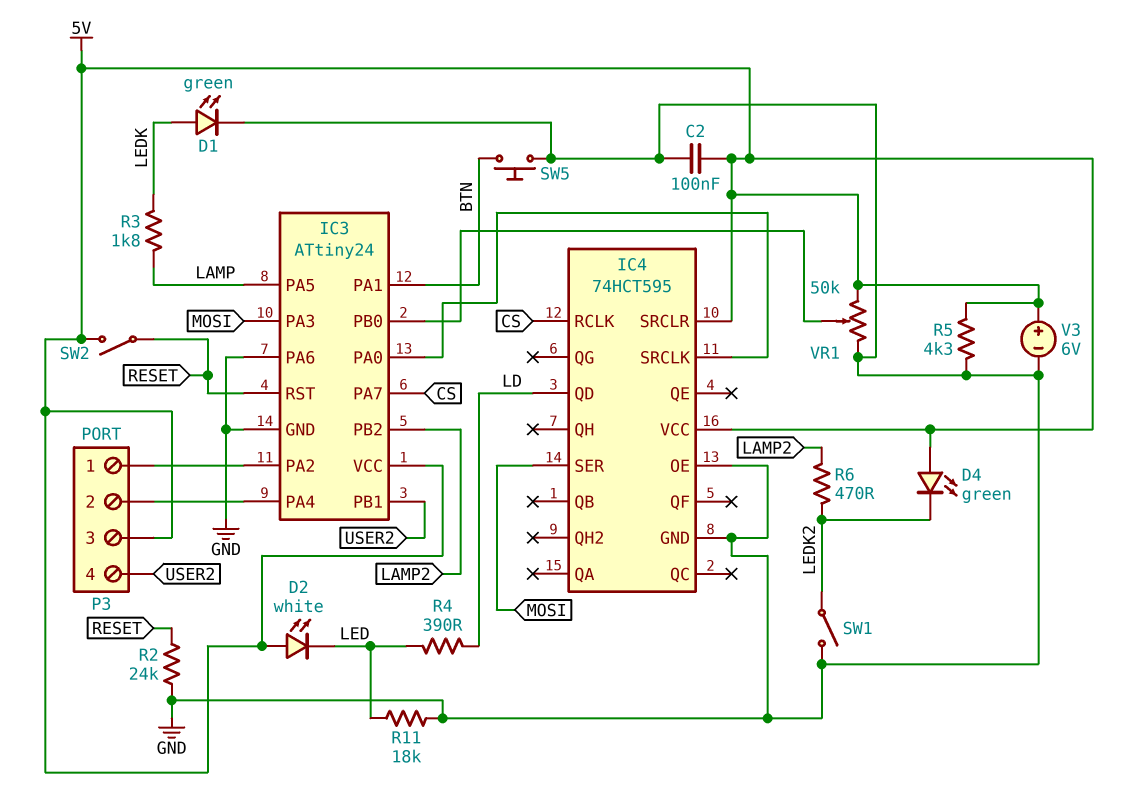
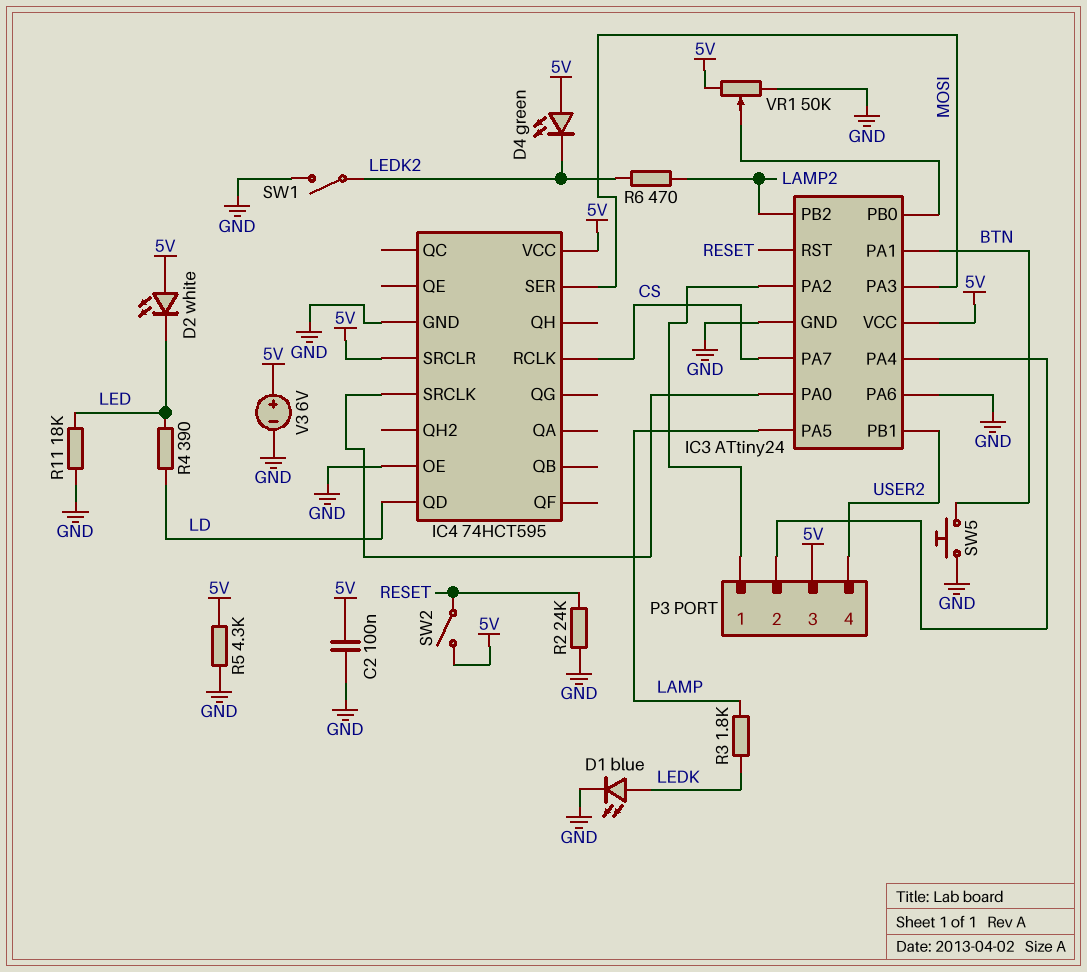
D1: LED green (A LEDK, K GND) -> LED blue (A LEDK, K GND)

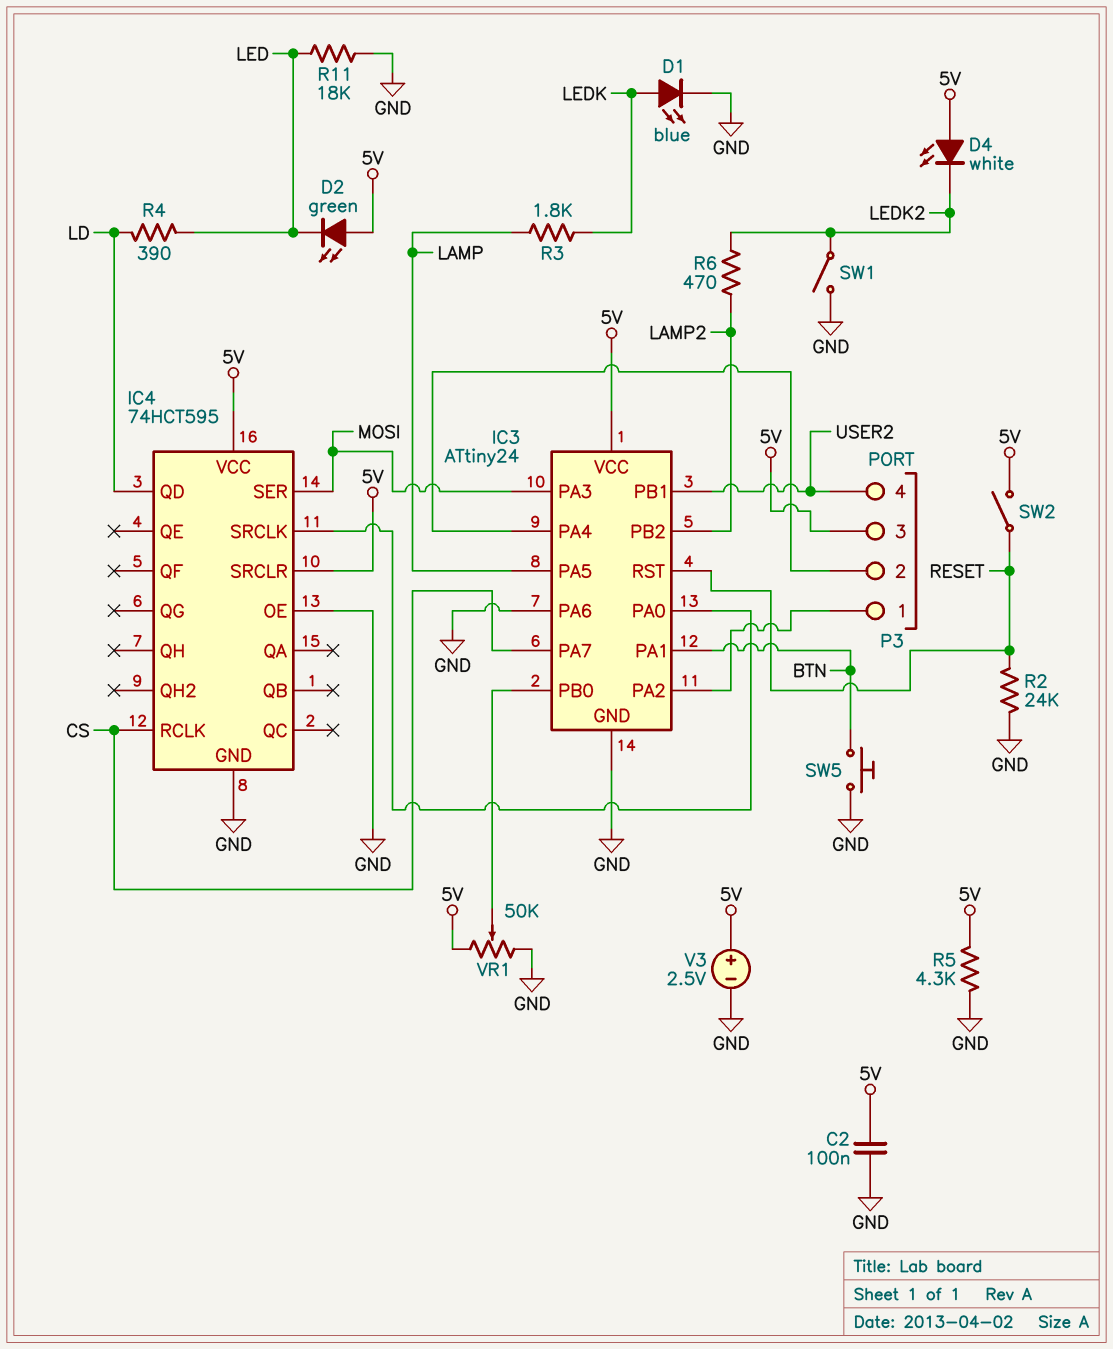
D2: LED white (A 5V, K LED) -> LED green (A 5V, K LED)
D4: LED green (A 5V, K LEDK2) -> LED white (A 5V, K LEDK2)
V3: 6V (plus 5V, minus GND) -> 2.5V (plus 5V, minus GND)

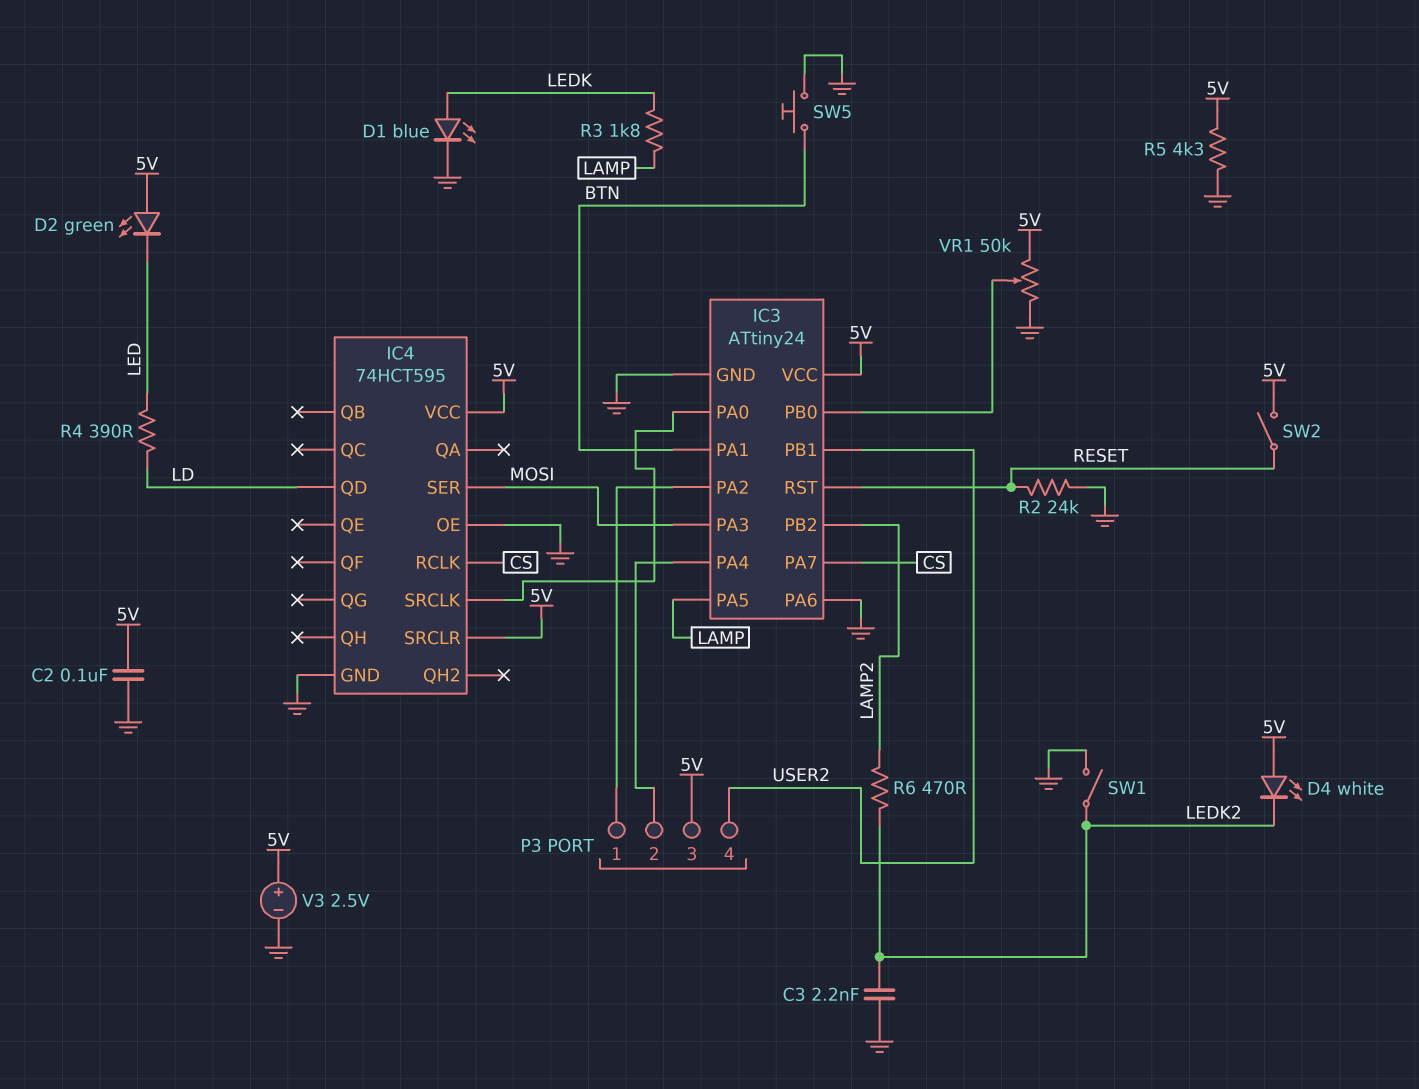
C3: none -> 2.2nF (GND, LEDK2)
R11: 18k (GND, LED) -> none

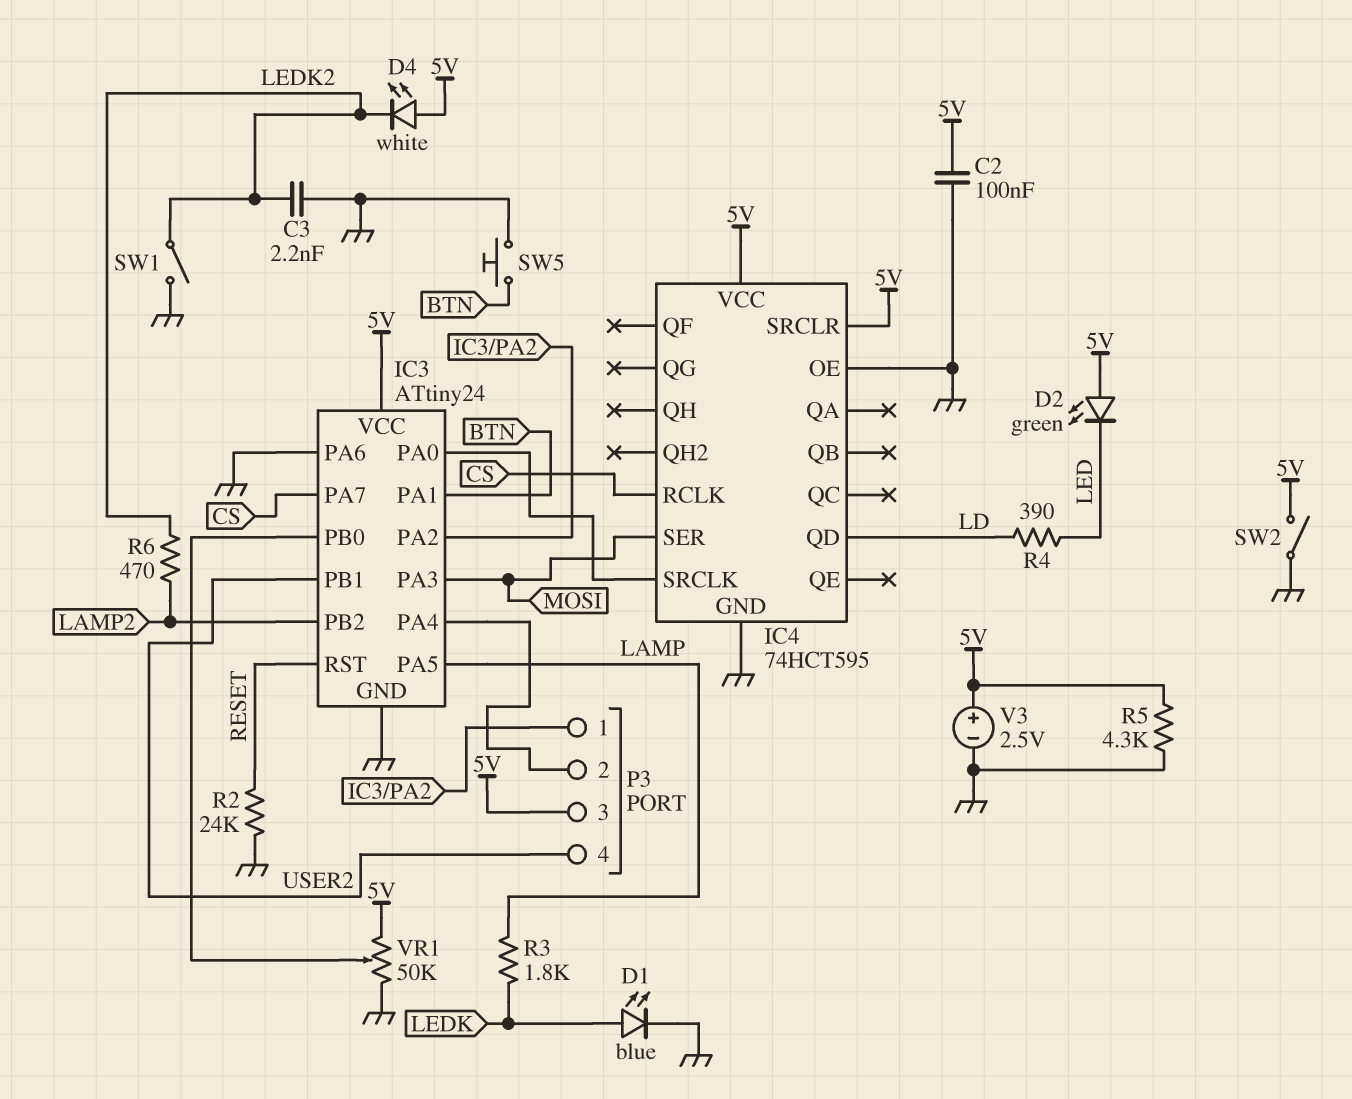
SW2: switch (5V, RESET) -> switch (5V, GND)

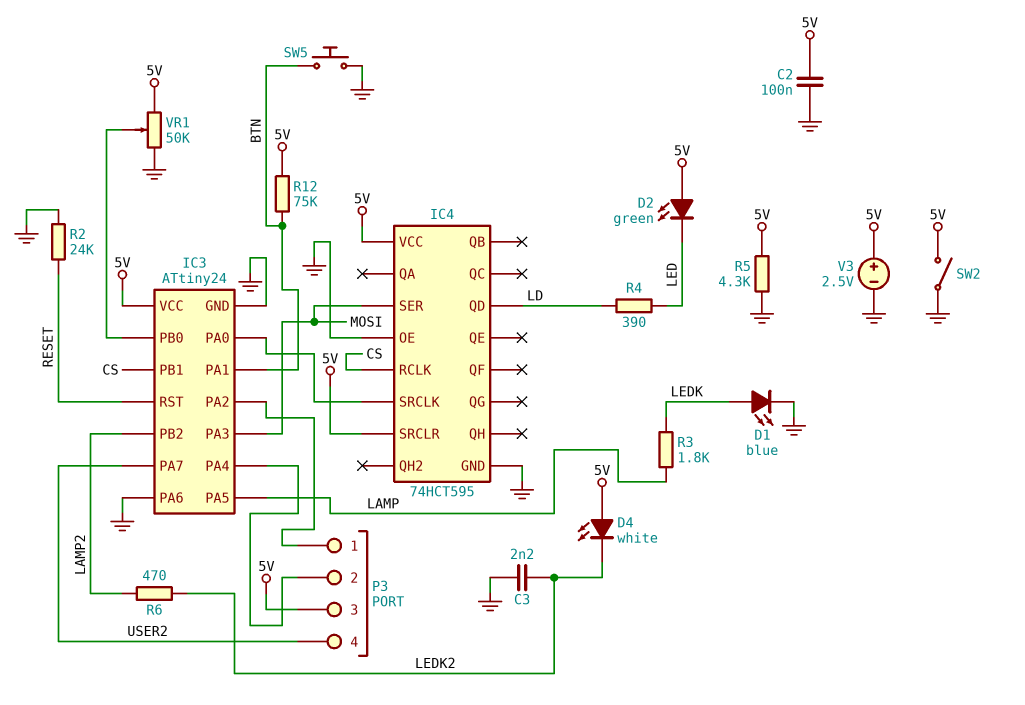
IC3 pin PA7: CS -> USER2
IC3 pin PB1: USER2 -> CS
R12: none -> 75k (5V, BTN)
SW1: switch (GND, LEDK2) -> none

